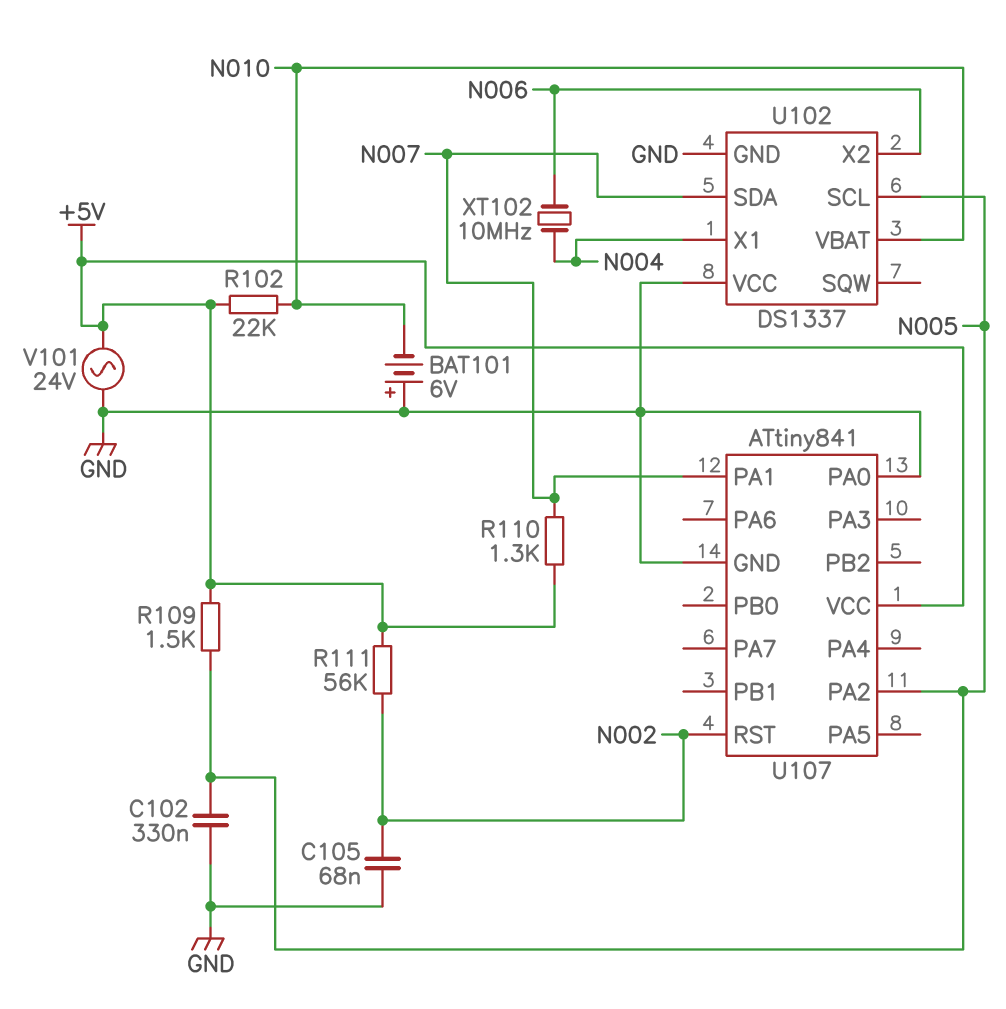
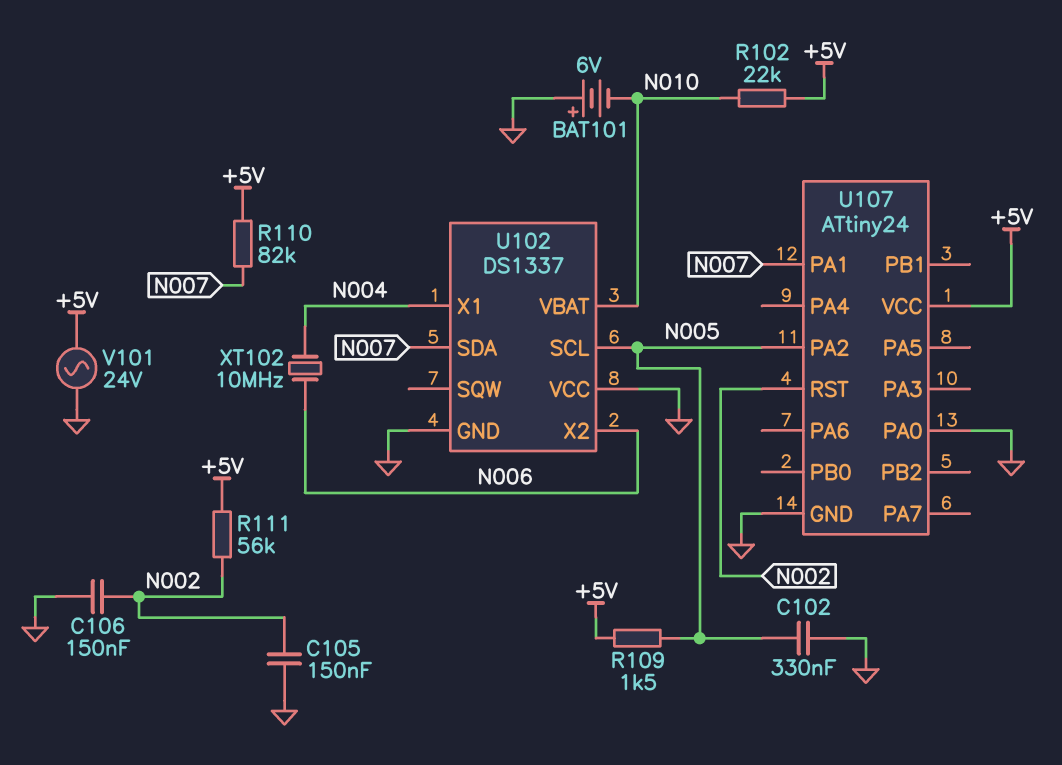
C105: 68nF (GND, N002) -> 150nF (GND, N002)
C106: none -> 150nF (GND, N002)
R110: 1.3k (+5V, N007) -> 82k (+5V, N007)
U107: ATtiny841 -> ATtiny24

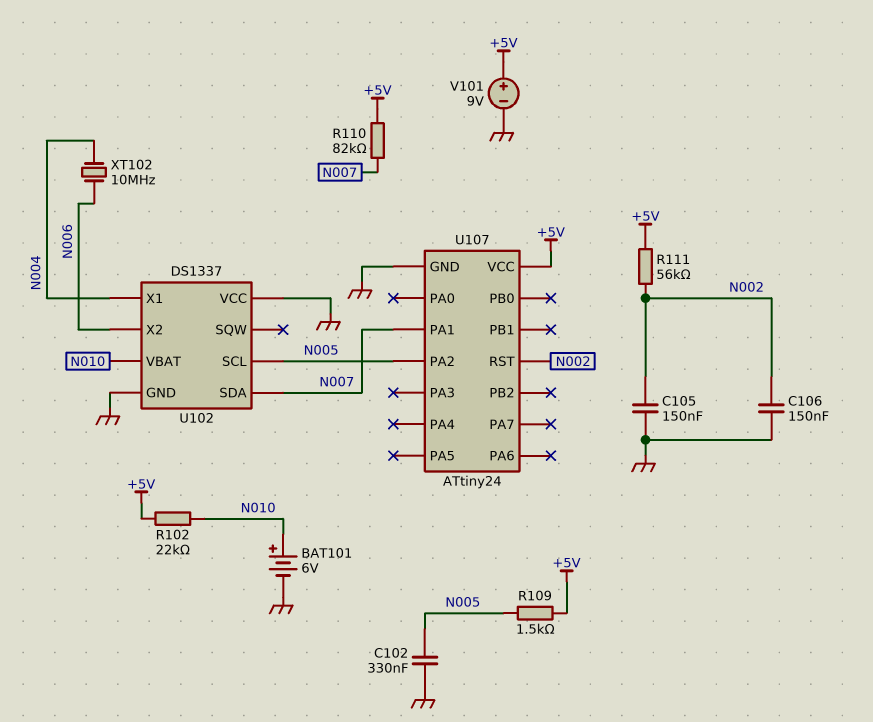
BAT101: 6V (plus GND, minus N010) -> 6V (plus N010, minus GND)
U107 pin PA0: GND -> none
V101: AC 24V (+5V, GND) -> 9V (plus +5V, minus GND)

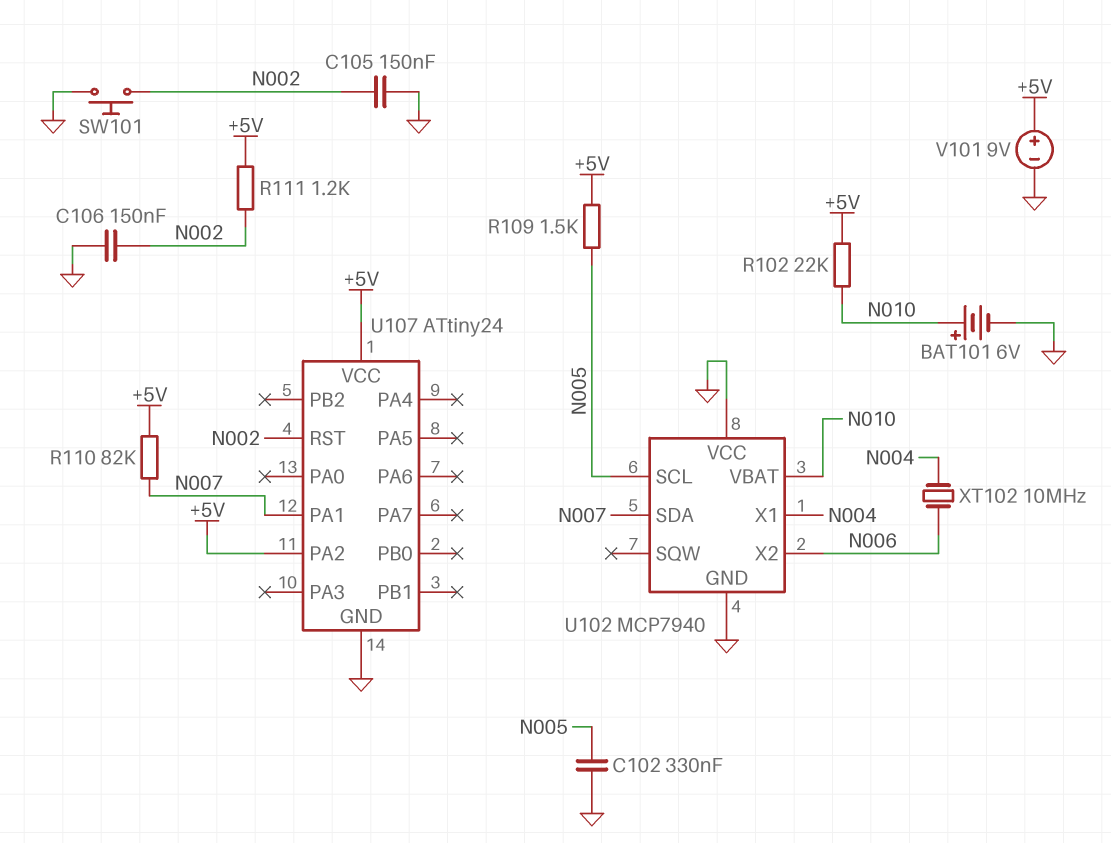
R111: 56k (+5V, N002) -> 1.2k (+5V, N002)
SW101: none -> button (GND, N002)
U102: DS1337 -> MCP7940
U107 pin PA2: N005 -> +5V

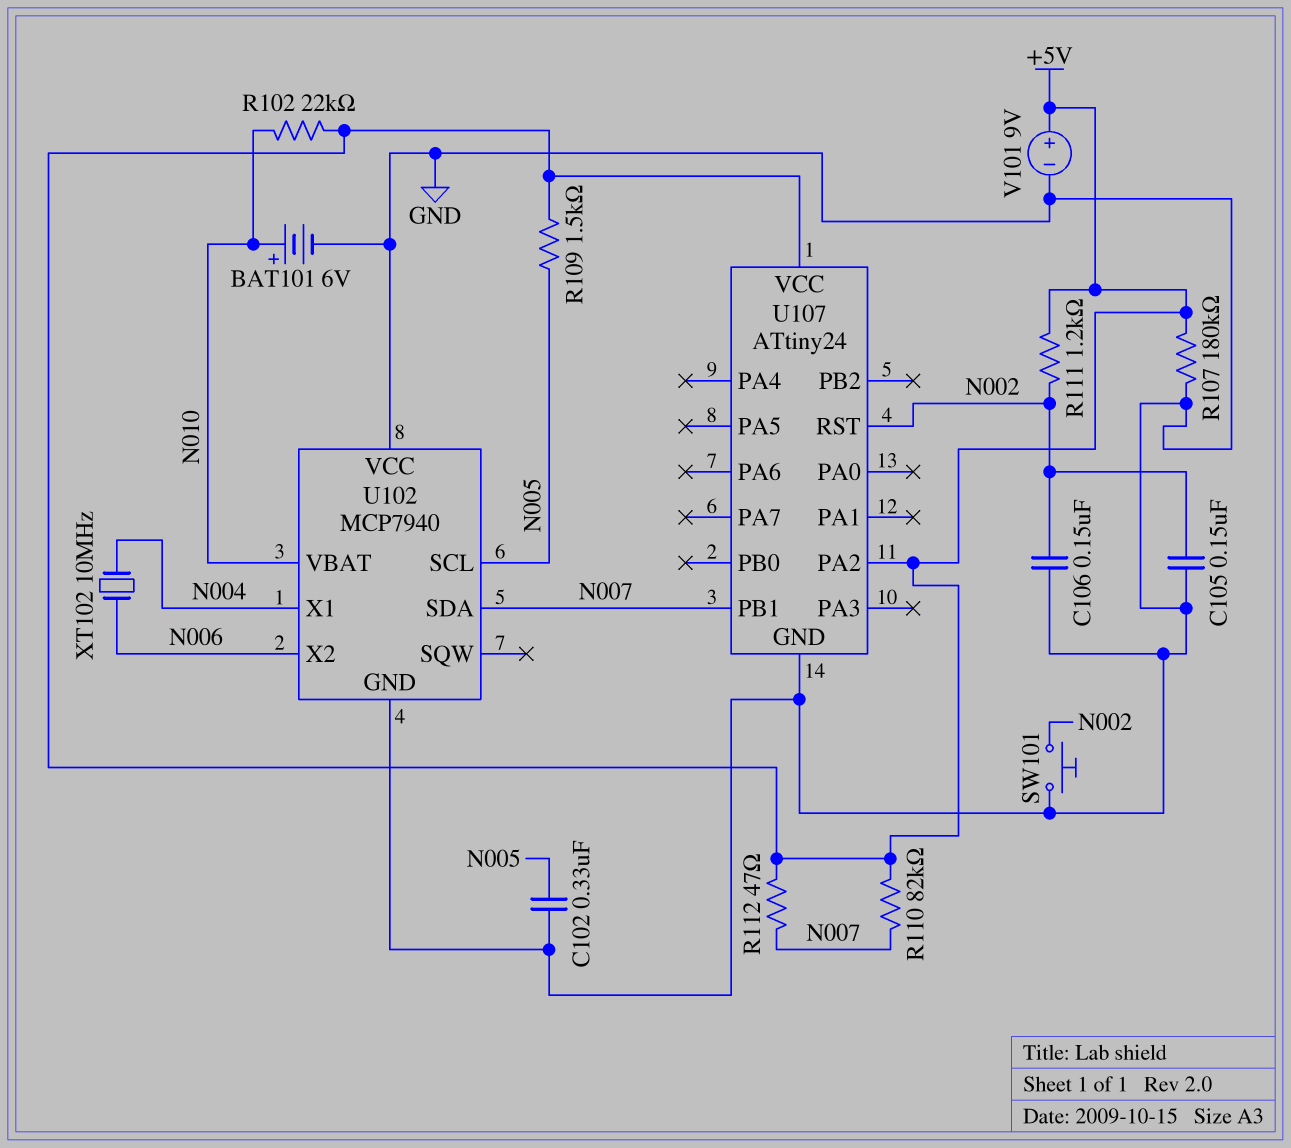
R107: none -> 180k (+5V, GND)
R112: none -> 47 (+5V, N007)
U107 pin PA1: N007 -> none
U107 pin PB1: none -> N007

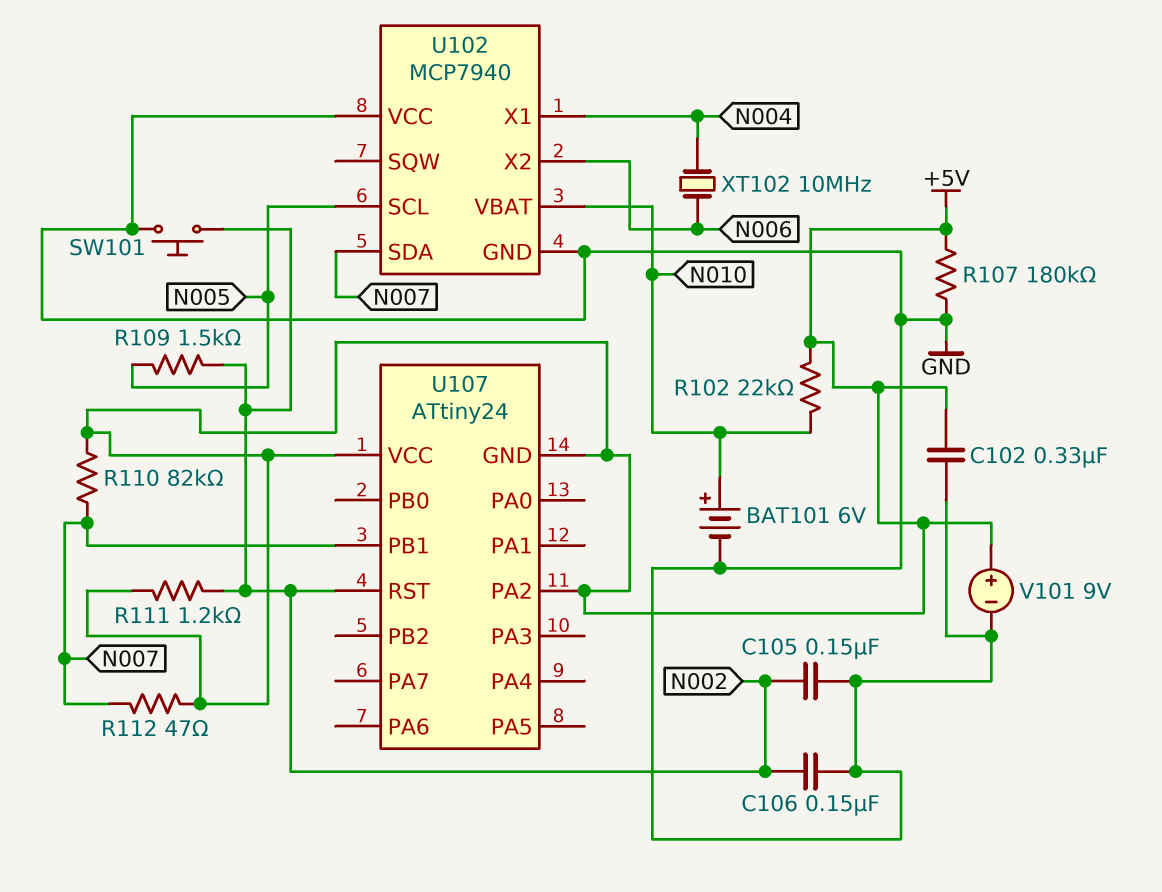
C102: 330nF (GND, N005) -> 330nF (+5V, GND)
R109: 1.5k (+5V, N005) -> 1.5k (N002, N005)
U107 pin GND: GND -> +5V

